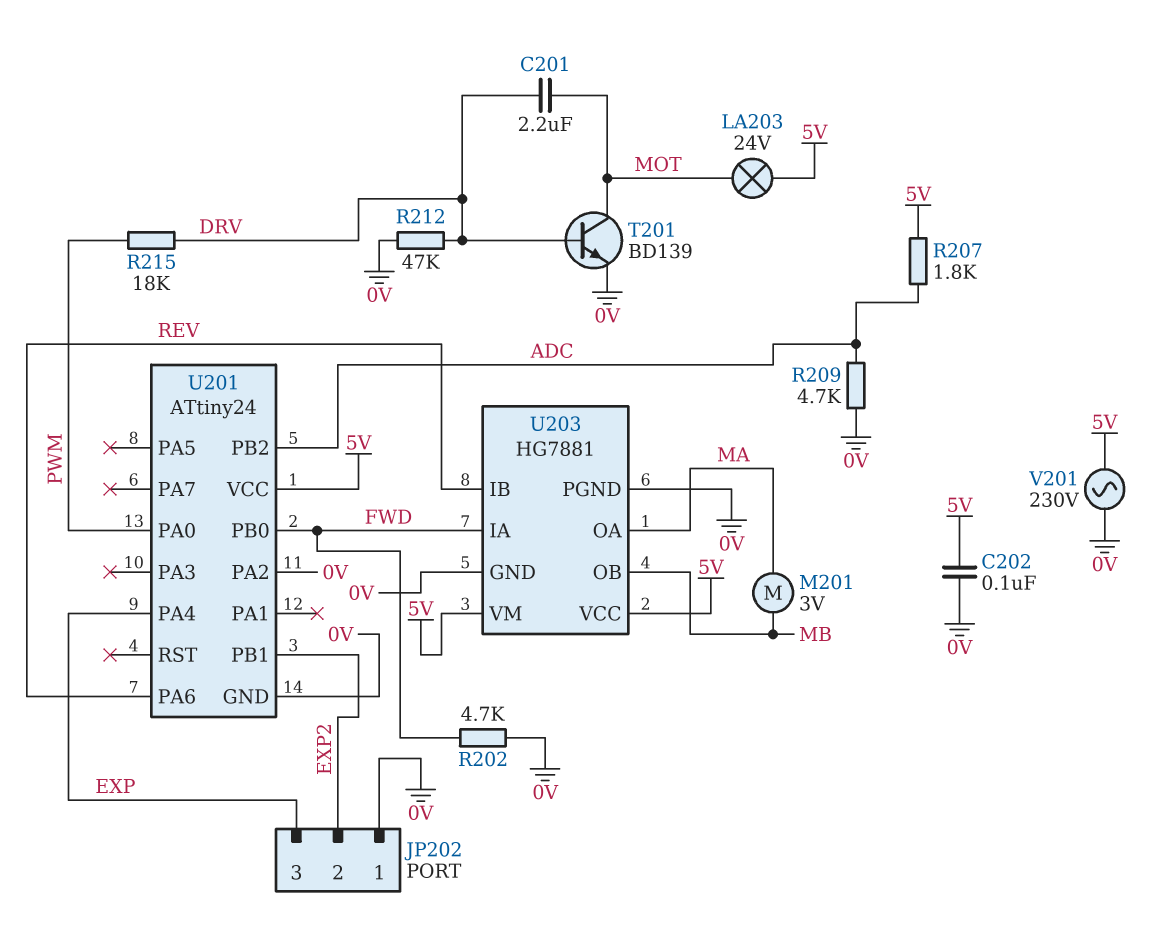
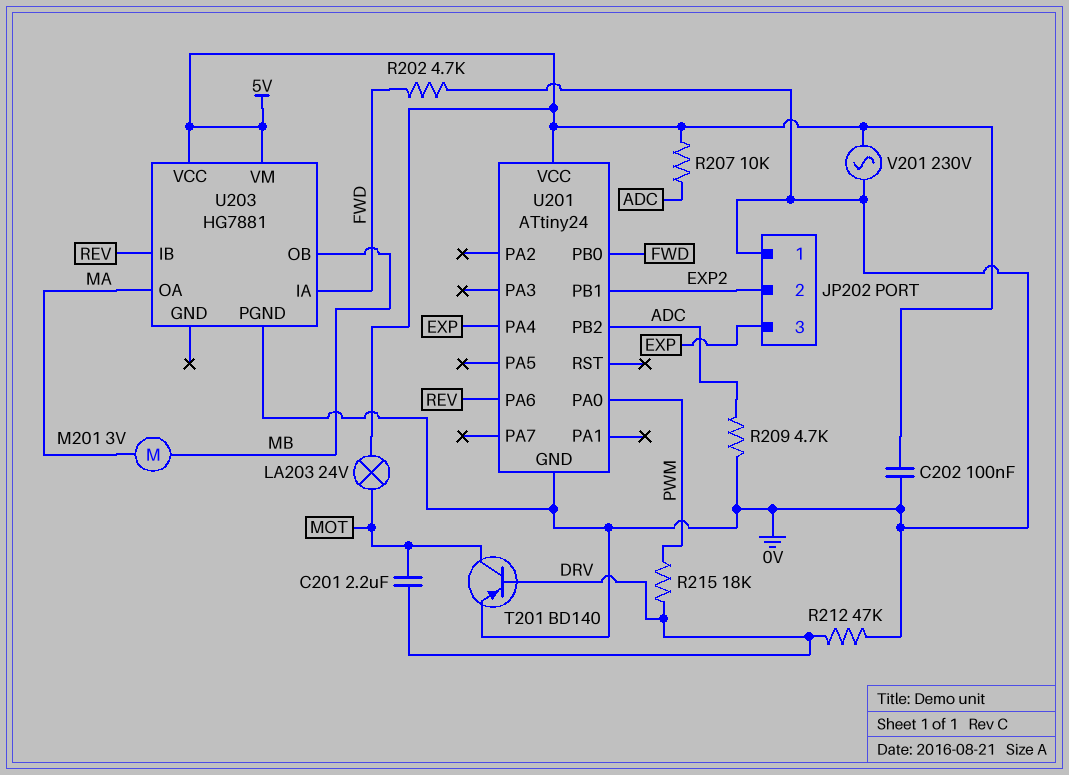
R207: 1.8k (5V, ADC) -> 10k (5V, ADC)
T201: NPN BD139 (B DRV, C MOT, E 0V) -> PNP BD140 (B DRV, C MOT, E 0V)
U201 pin PA2: 0V -> none
U203 pin GND: 0V -> none

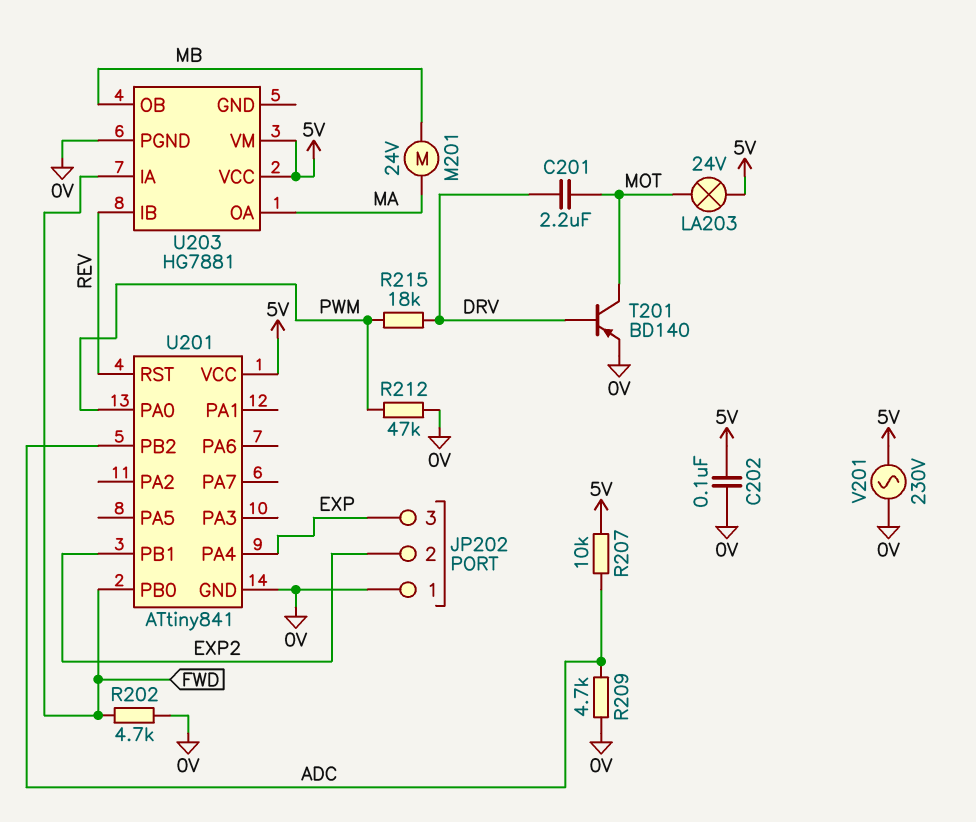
M201: motor 3V (MA, MB) -> motor 24V (MA, MB)
R212: 47k (0V, DRV) -> 47k (0V, PWM)
U201: ATtiny24 -> ATtiny841
U201 pin PA6: REV -> none
U201 pin RST: none -> REV

